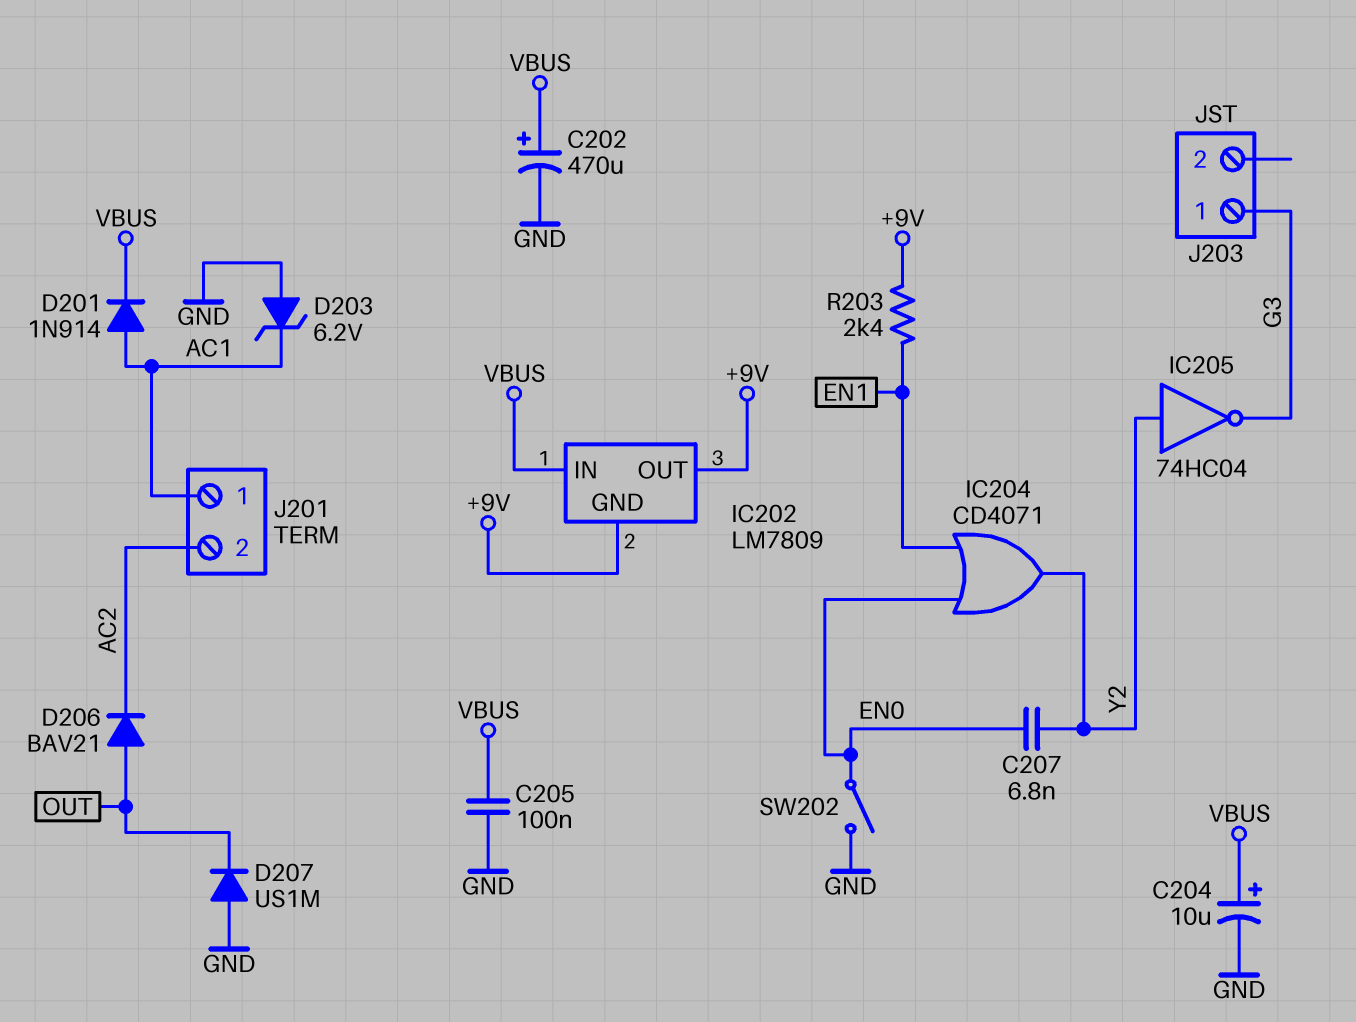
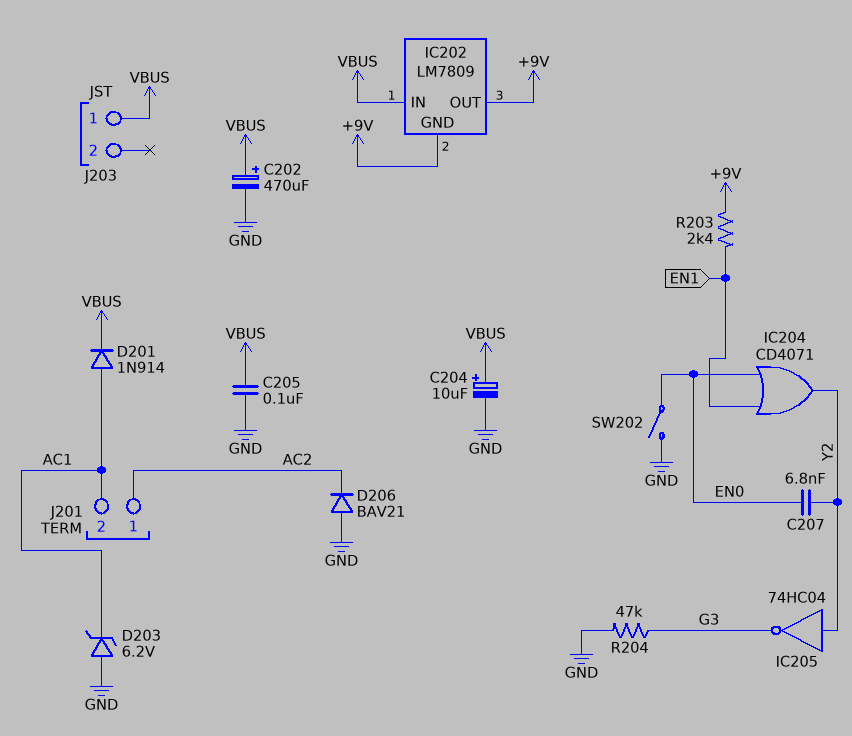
D206: diode BAV21 (A OUT, K AC2) -> diode BAV21 (A GND, K AC2)
D207: diode US1M (A GND, K OUT) -> none
J201 pin 1: AC1 -> AC2
J201 pin 2: AC2 -> AC1
J203 pin 1: G3 -> VBUS
R204: none -> 47k (G3, GND)

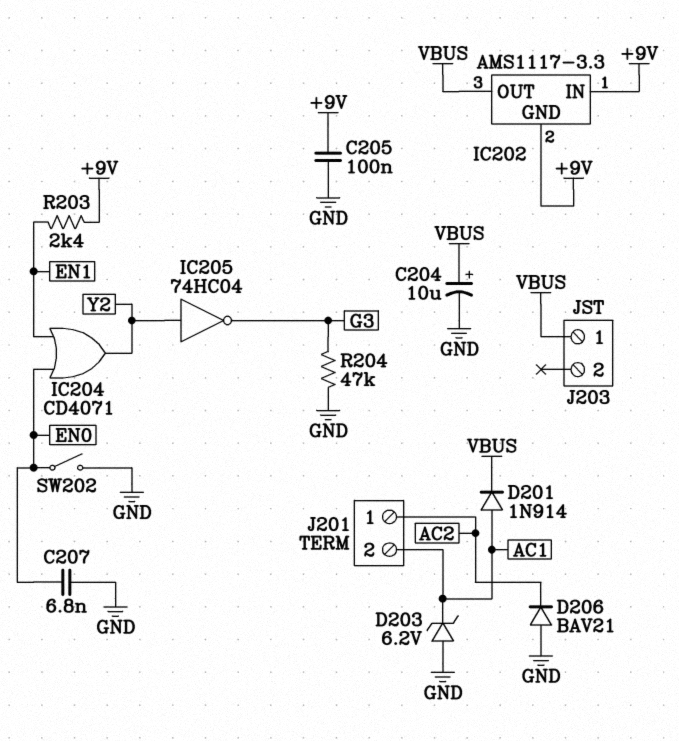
C202: 470uF (plus VBUS, minus GND) -> none
C205: 100nF (GND, VBUS) -> 100nF (+9V, GND)
C207: 6.8nF (EN0, Y2) -> 6.8nF (EN0, GND)
IC202: LM7809 -> AMS1117-3.3
IC202 pin IN: VBUS -> +9V
IC202 pin OUT: +9V -> VBUS

